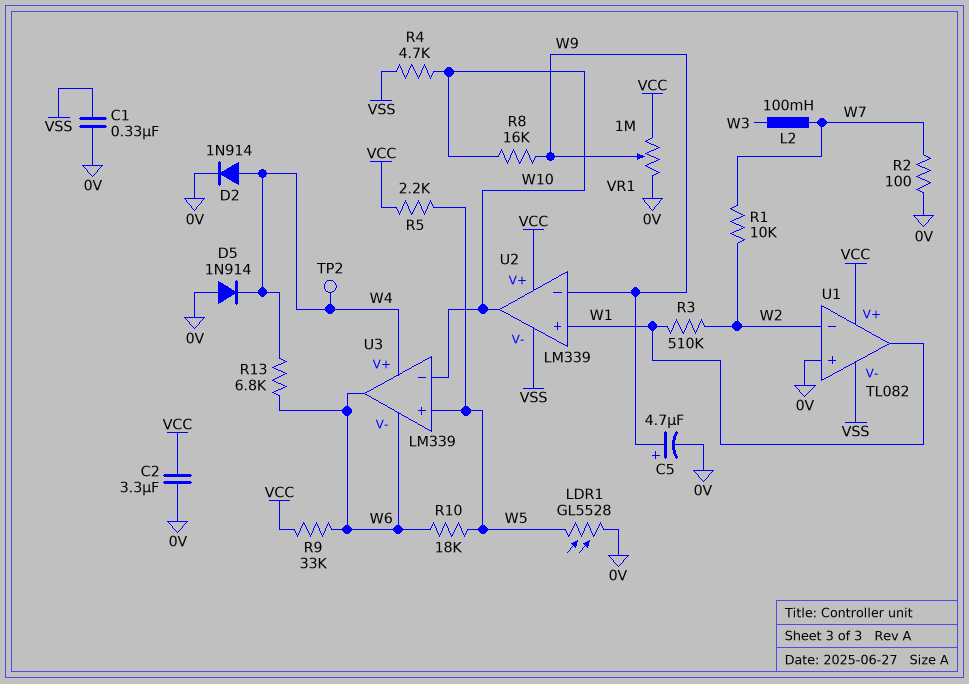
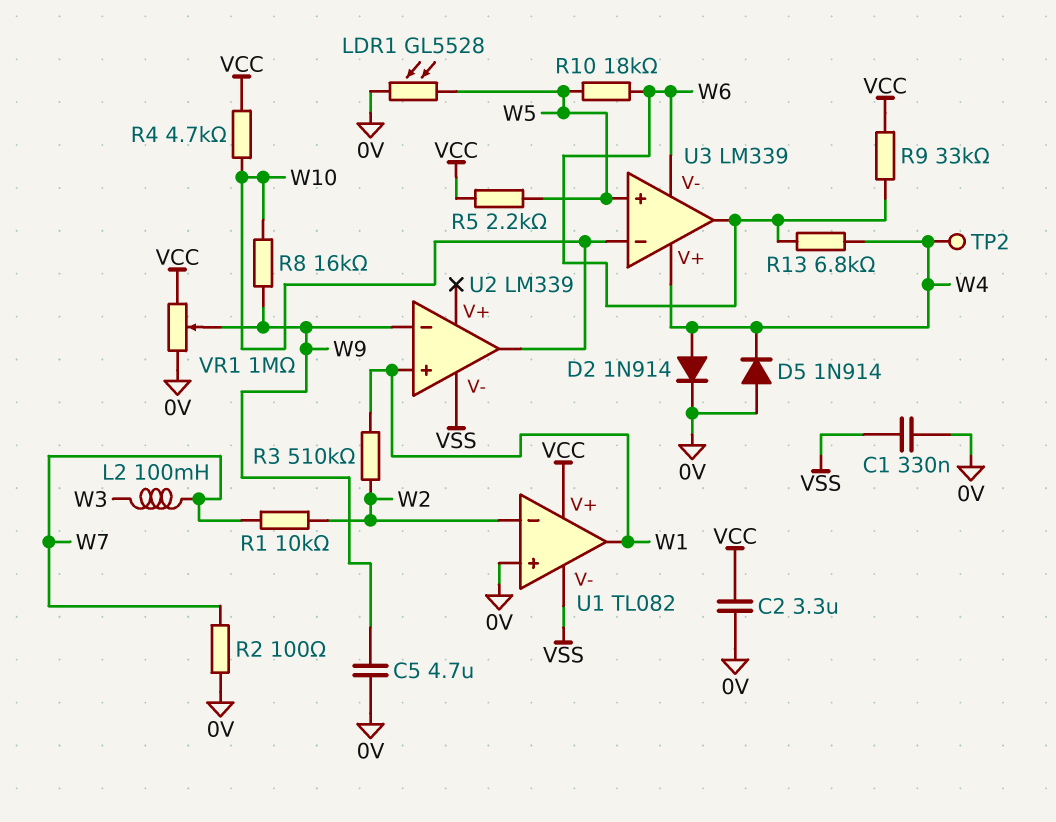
C5: 4.7uF (plus W9, minus 0V) -> 4.7uF (0V, W9)
R4: 4.7k (VSS, W10) -> 4.7k (VCC, W10)
U2 pin V+: VCC -> none

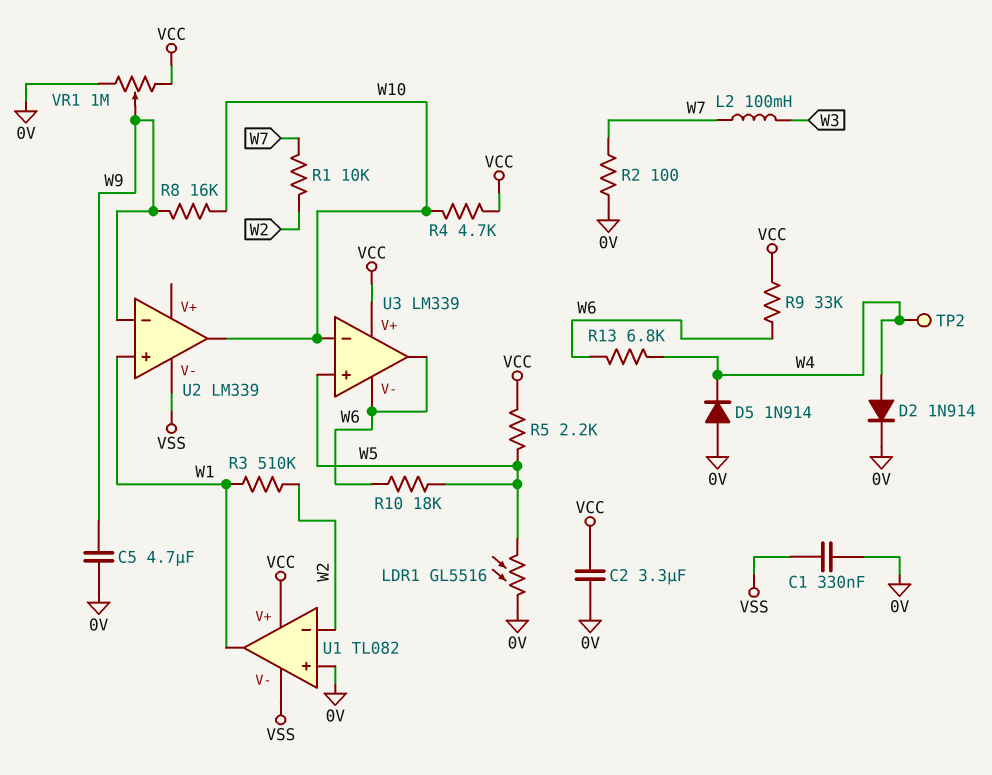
LDR1: GL5528 (0V, W5) -> GL5516 (0V, W5)
U3 pin V+: W4 -> VCC

